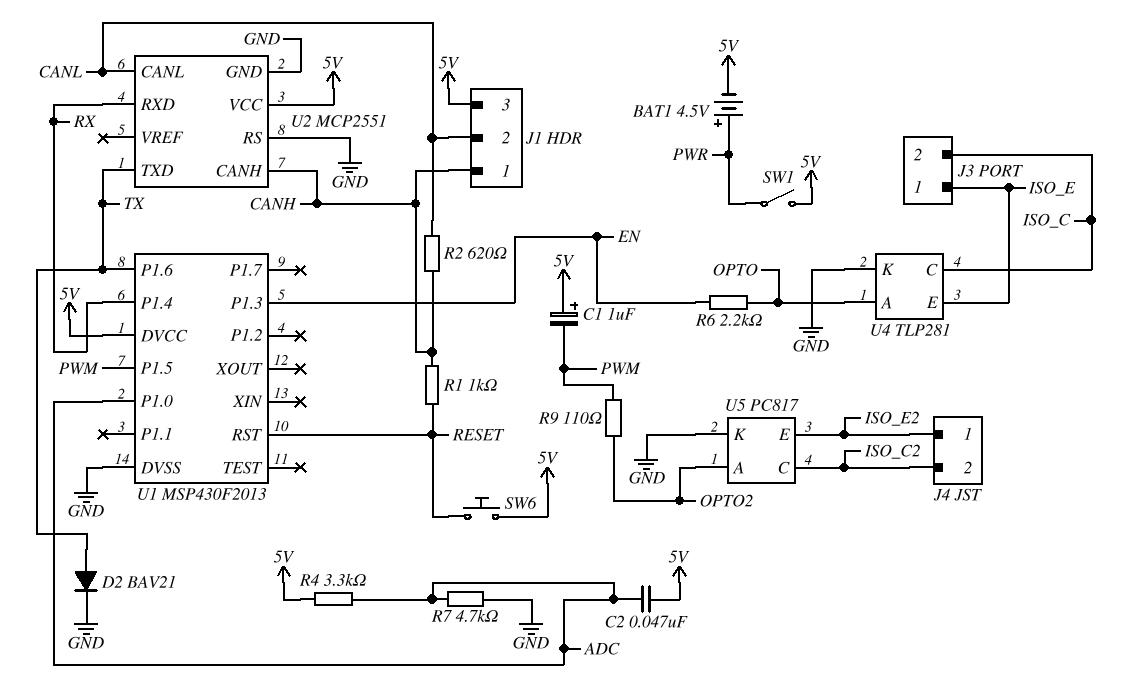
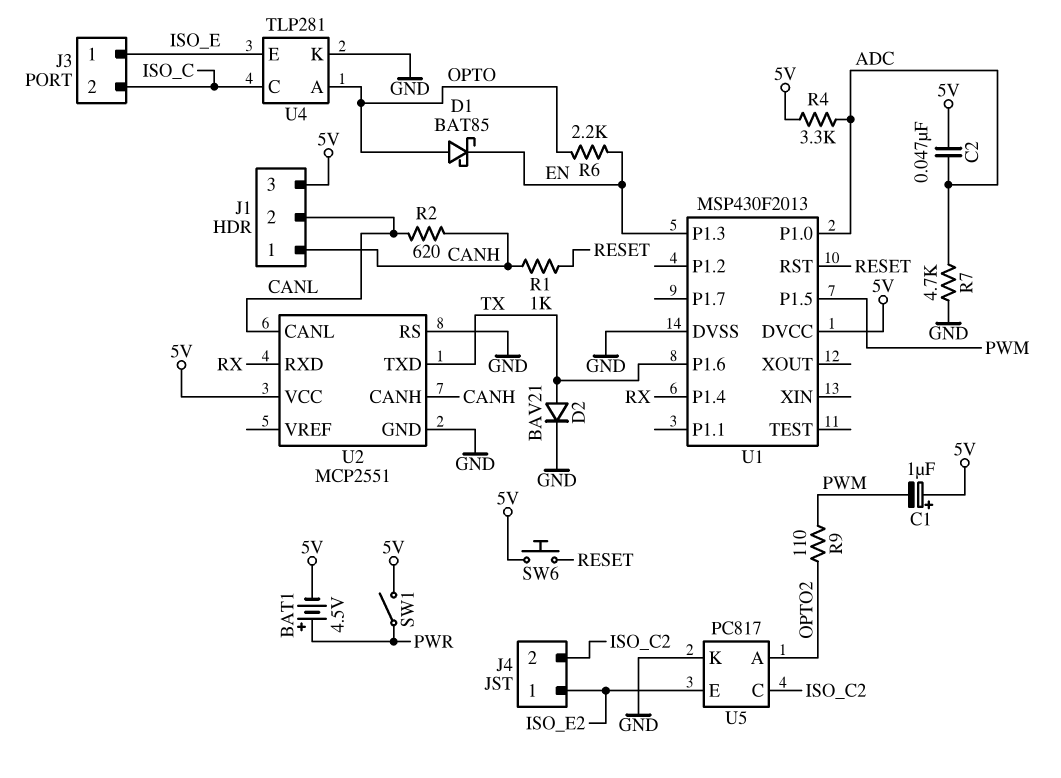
D1: none -> schottky BAT85 (A OPTO, K EN)

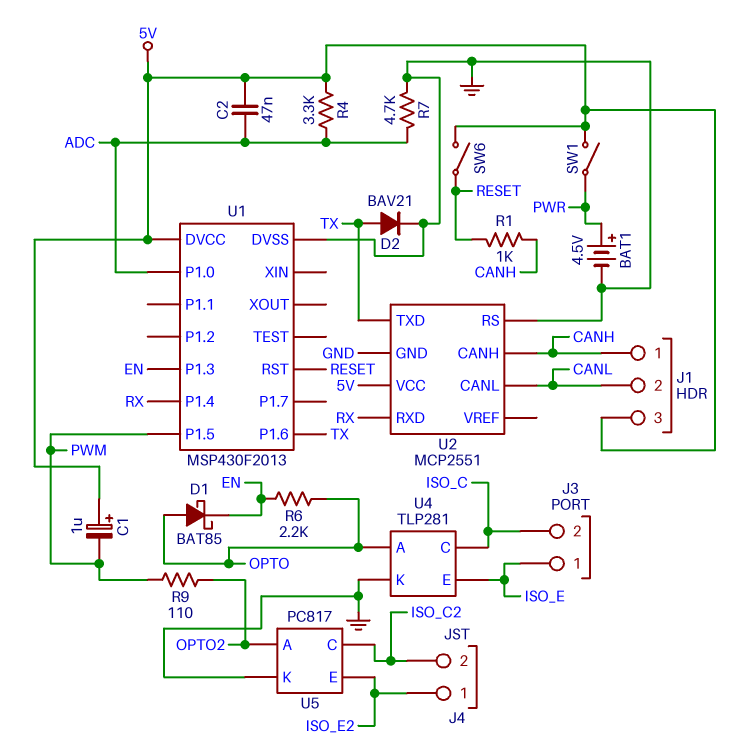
BAT1: 4.5V (plus PWR, minus 5V) -> 4.5V (plus PWR, minus GND)
R2: 620 (CANH, CANL) -> none
SW6: button (5V, RESET) -> switch (5V, RESET)

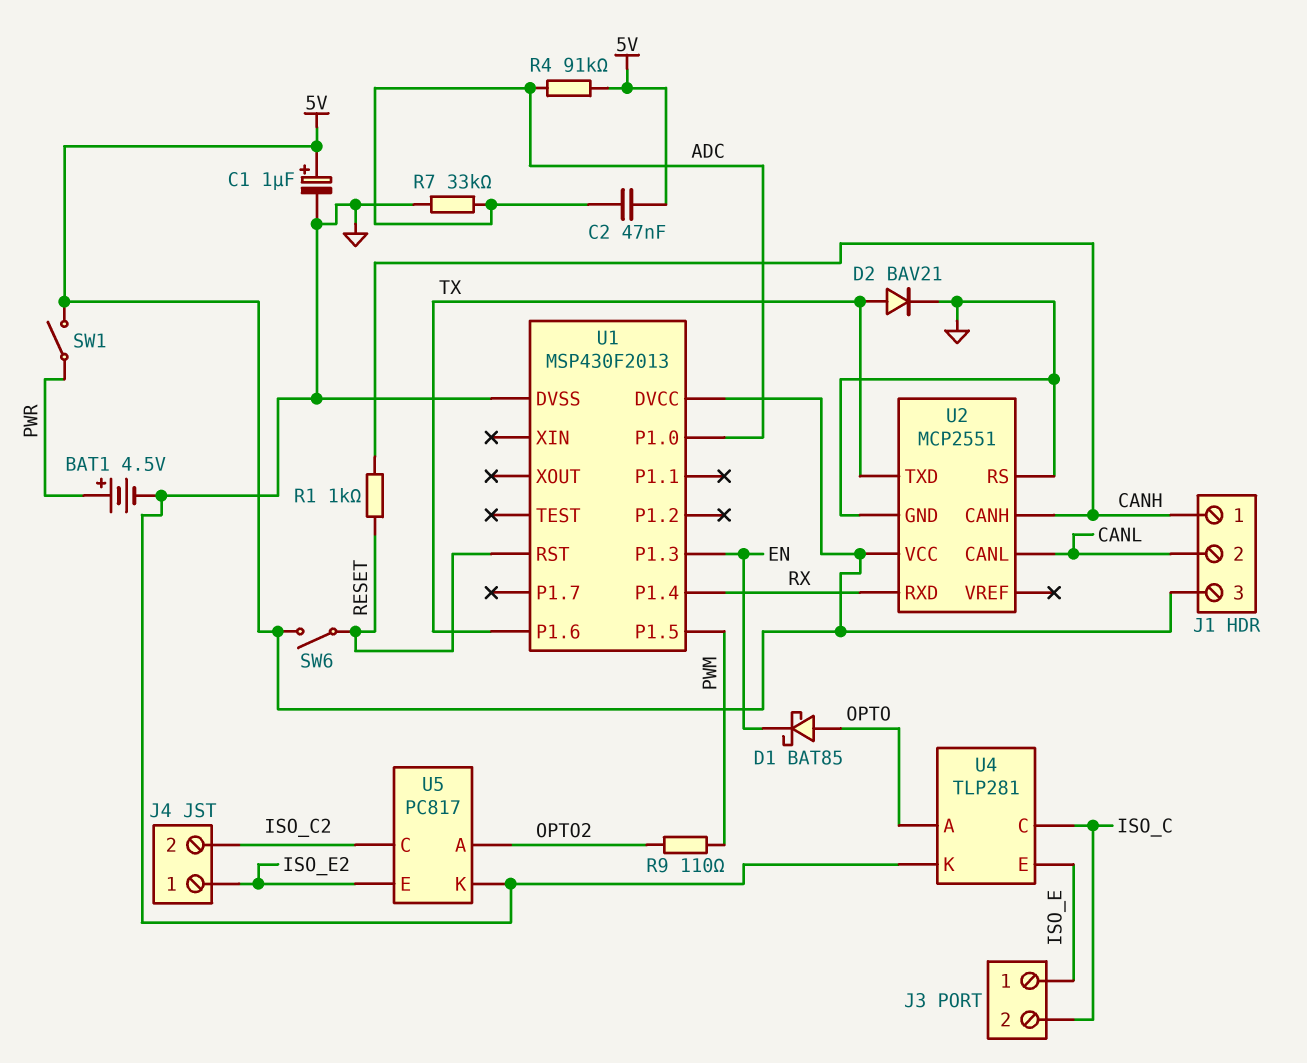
C1: 1uF (plus 5V, minus PWM) -> 1uF (plus 5V, minus GND)
R4: 3.3k (5V, ADC) -> 91k (5V, ADC)
R6: 2.2k (EN, OPTO) -> none
R7: 4.7k (ADC, GND) -> 33k (ADC, GND)

